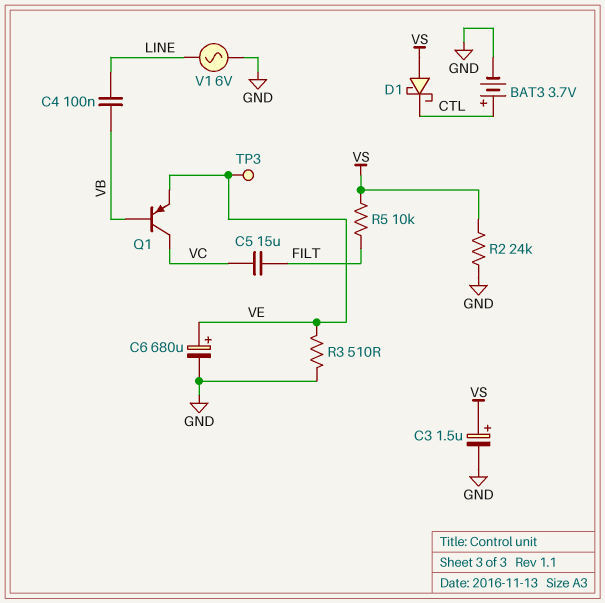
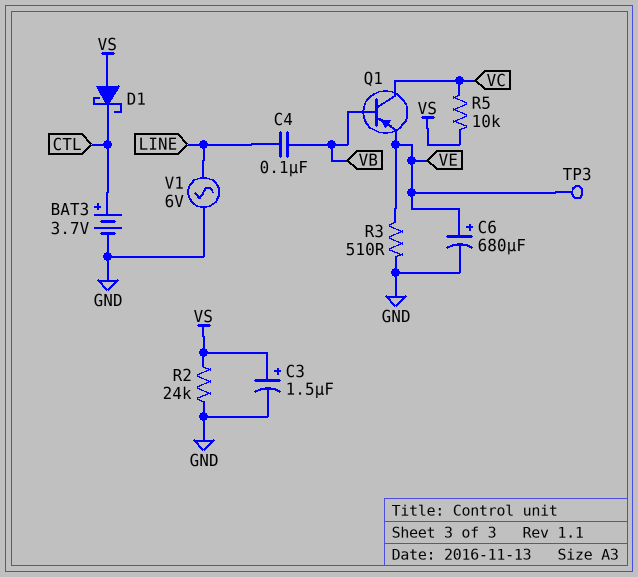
C5: 15uF (FILT, VC) -> none
R5: 10k (FILT, VS) -> 10k (VC, VS)

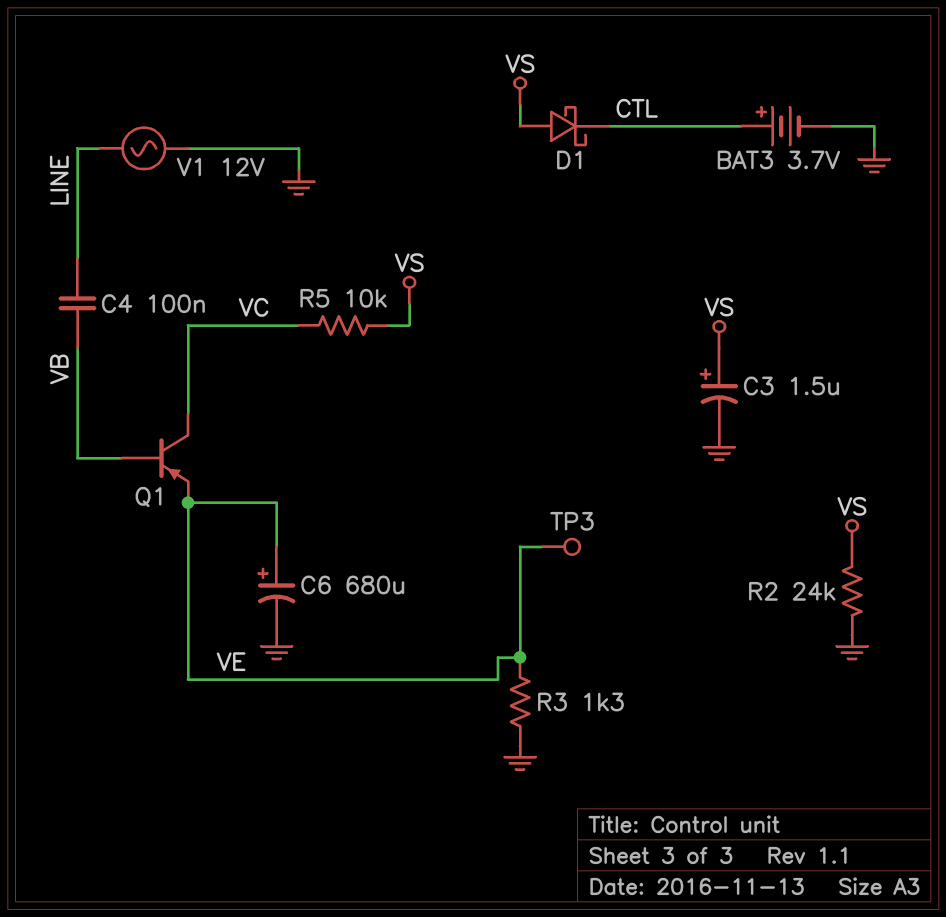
R3: 510 (GND, VE) -> 1.3k (GND, VE)
V1: AC 6V (GND, LINE) -> AC 12V (GND, LINE)

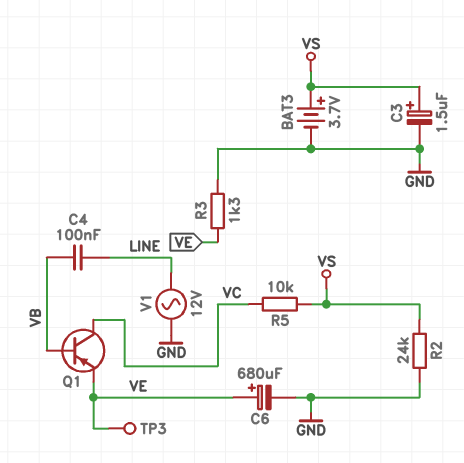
BAT3: 3.7V (plus CTL, minus GND) -> 3.7V (plus VS, minus GND)
D1: schottky (A VS, K CTL) -> none

